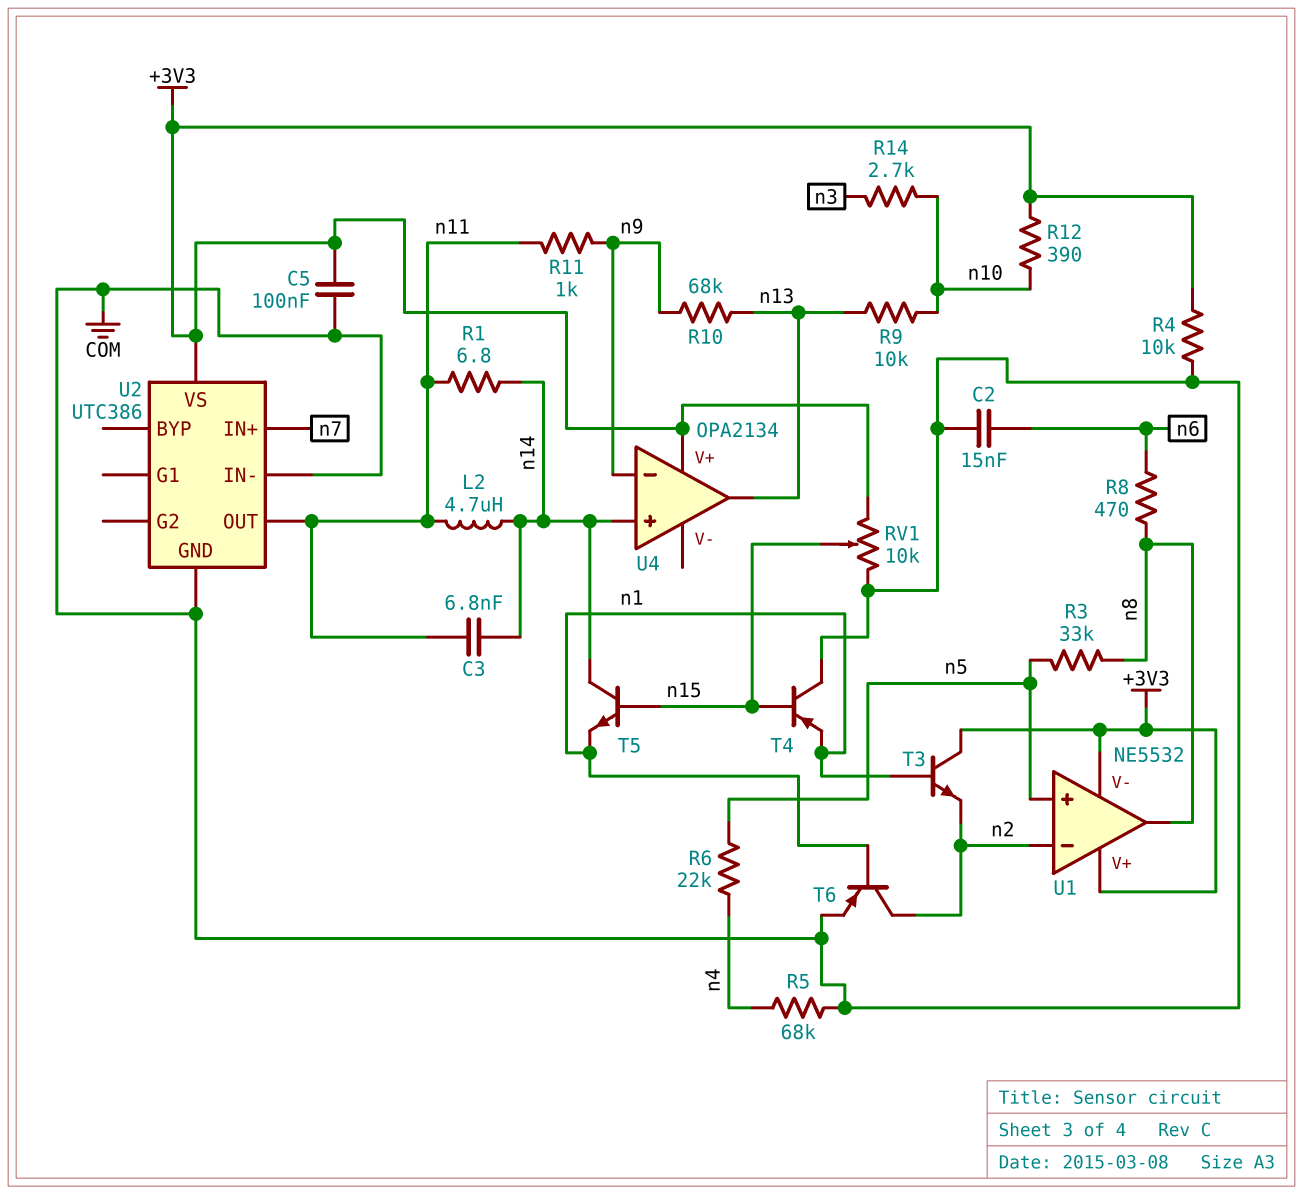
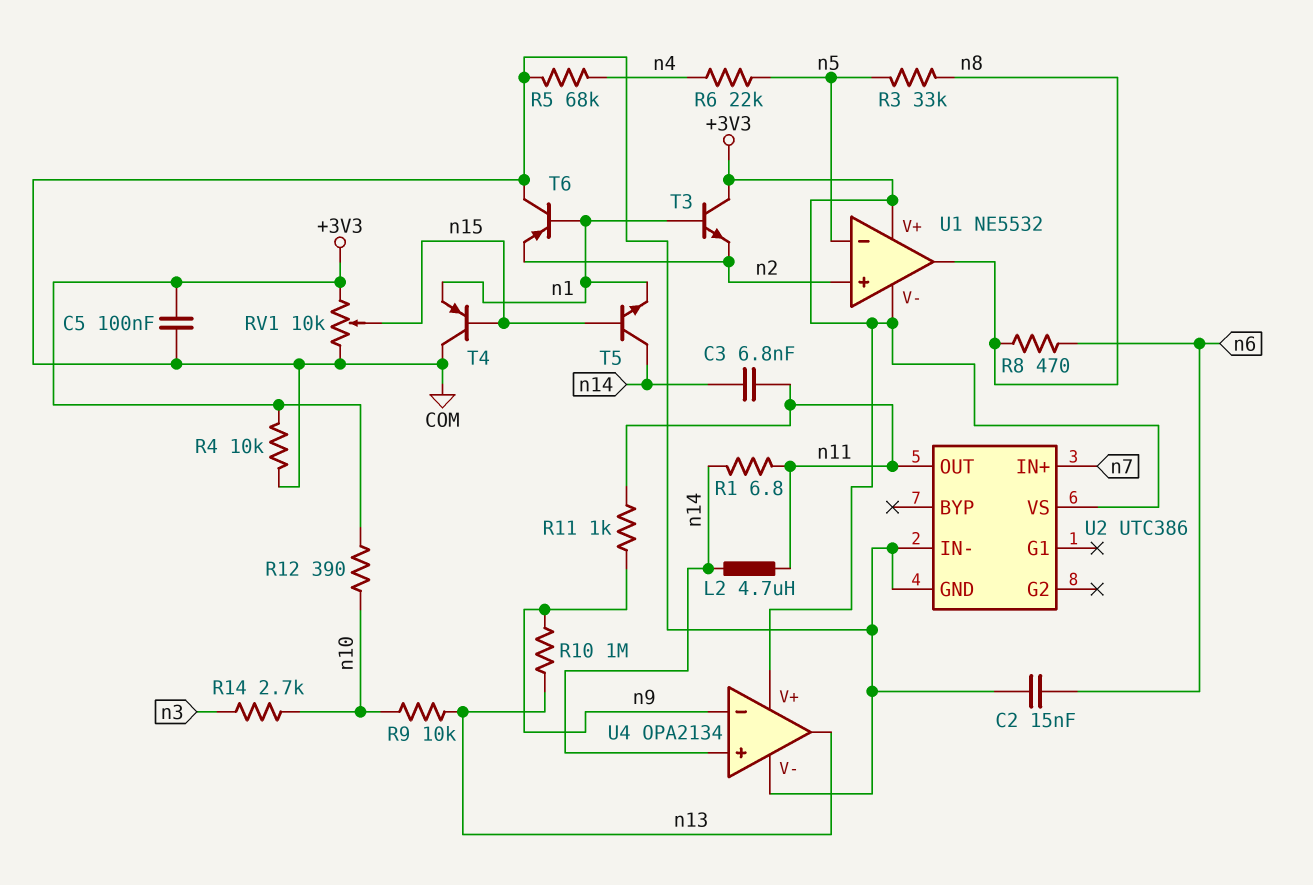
R10: 68k (n9, n13) -> 1M (n9, n13)
T6: PNP (B n1, C n2, E COM) -> PNP (B n1, C COM, E n2)
U1 pin in+: n5 -> n2
U1 pin in-: n2 -> n5
U4 pin V-: none -> COM

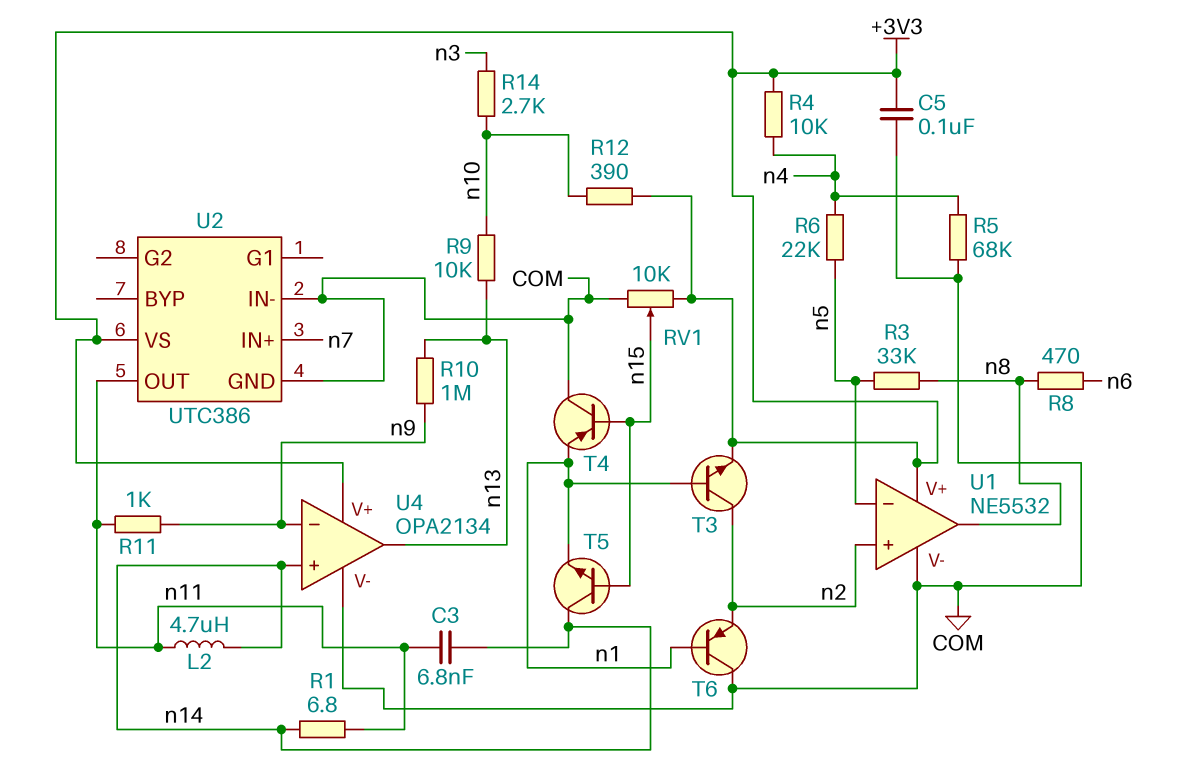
C2: 15nF (COM, n6) -> none
R4: 10k (+3V3, COM) -> 10k (+3V3, n4)
T3: NPN (B n1, C +3V3, E n2) -> NPN (B n1, C n2, E +3V3)
U1 pin V-: +3V3 -> COM

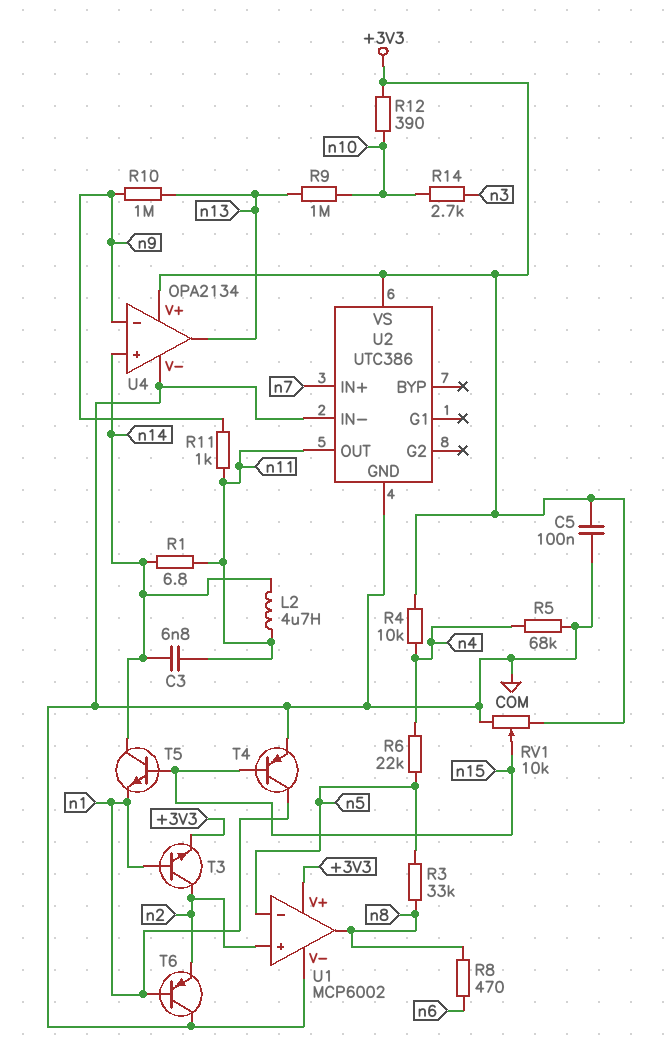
R9: 10k (n10, n13) -> 1M (n10, n13)
T4: PNP (B n15, C COM, E n1) -> PNP (B n15, C n1, E COM)
U1: NE5532 -> MCP6002

